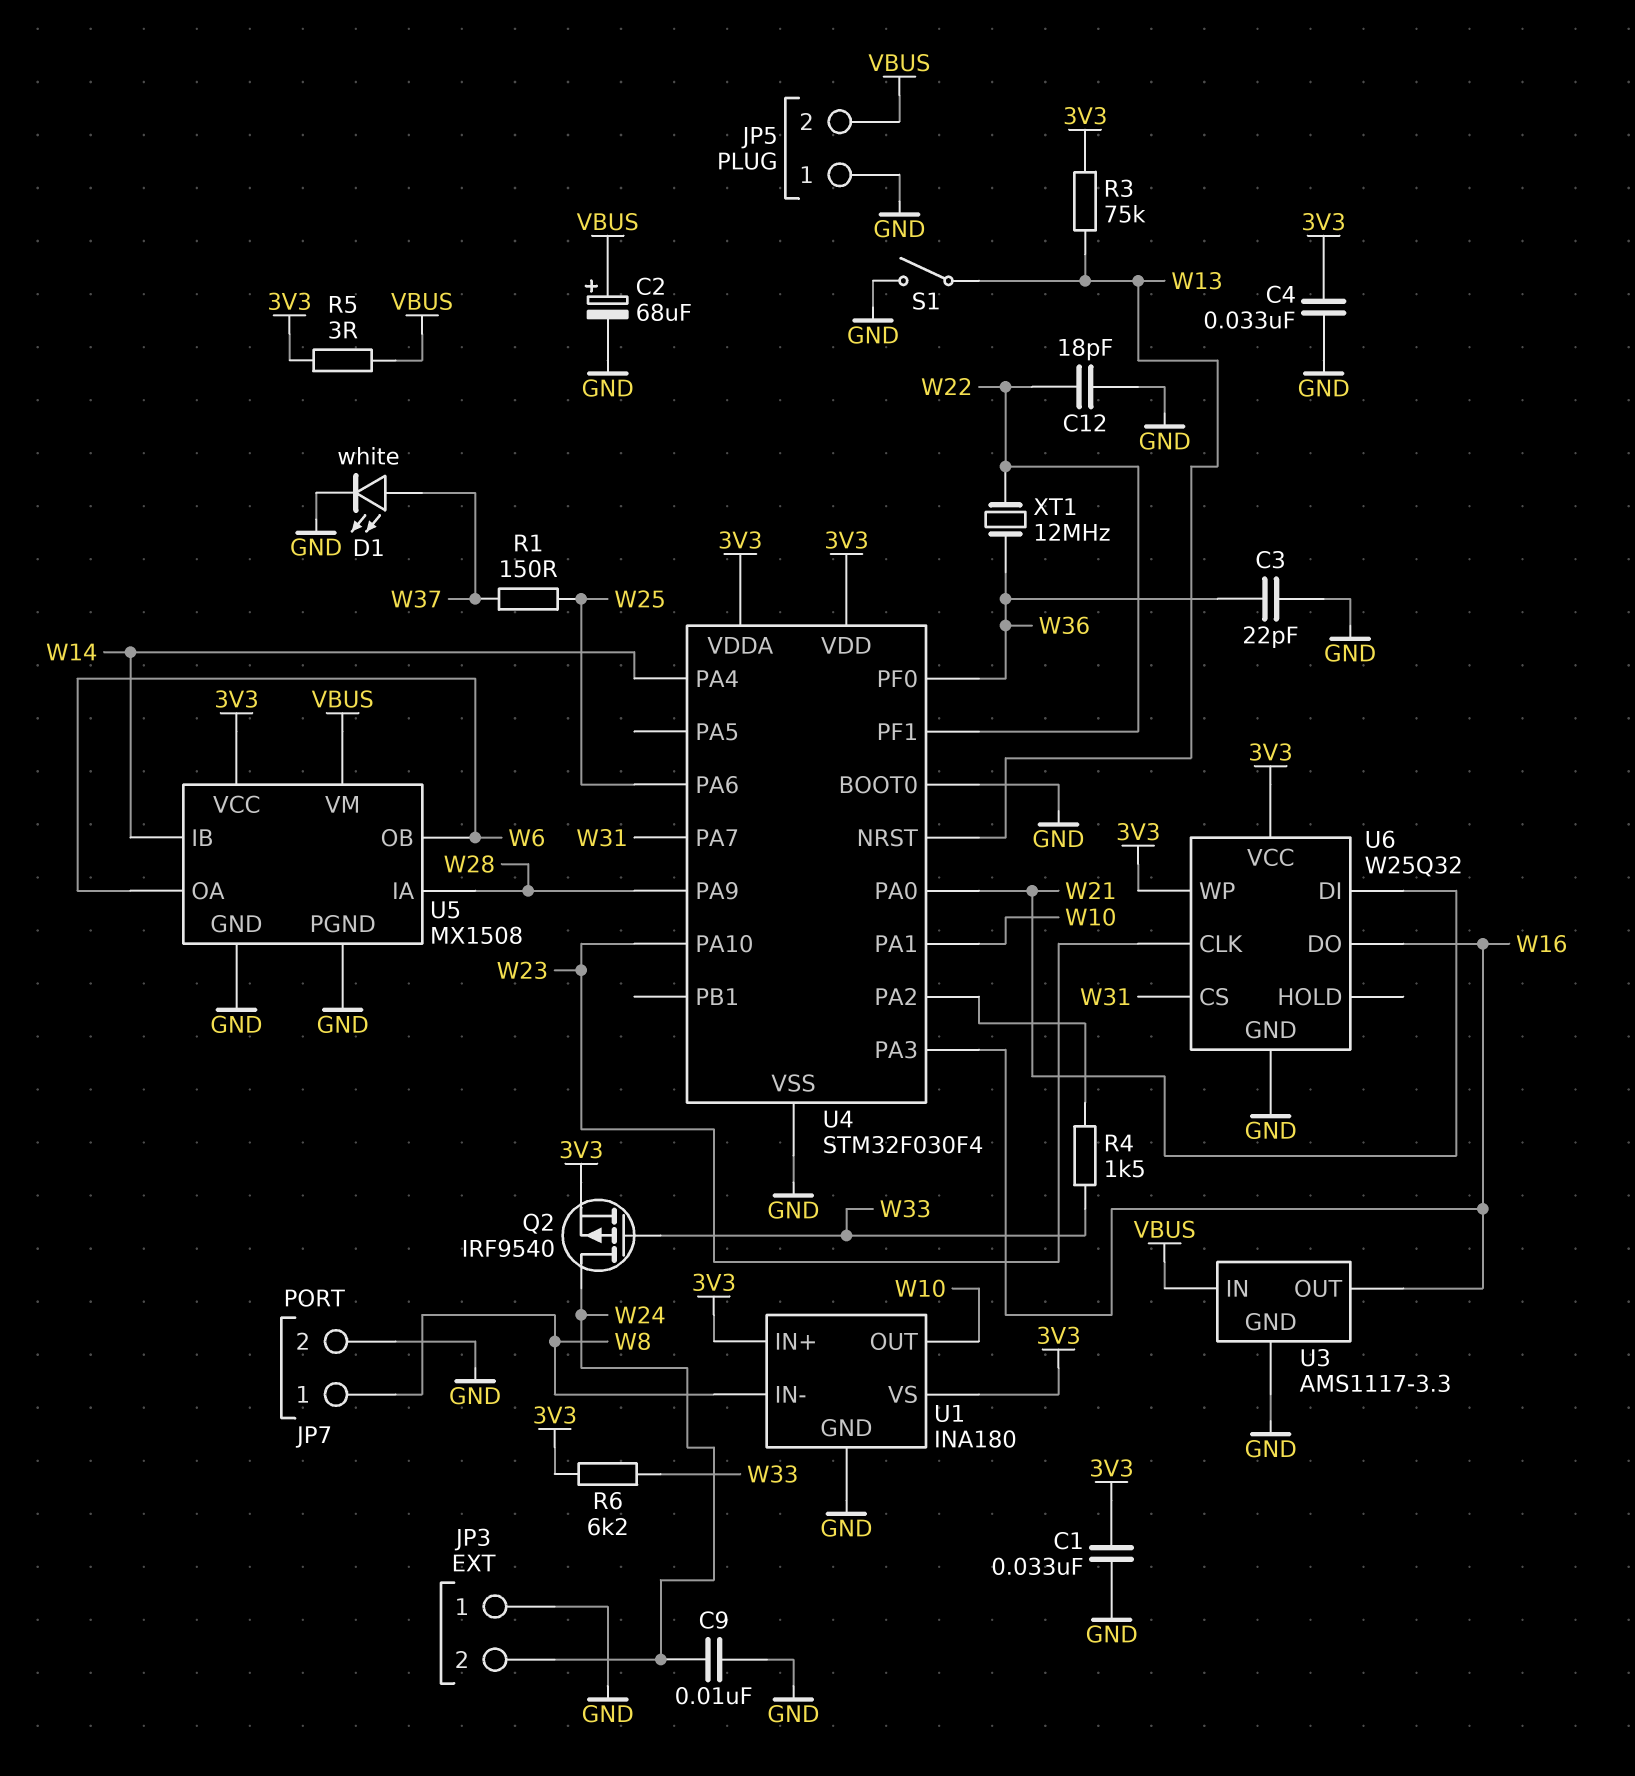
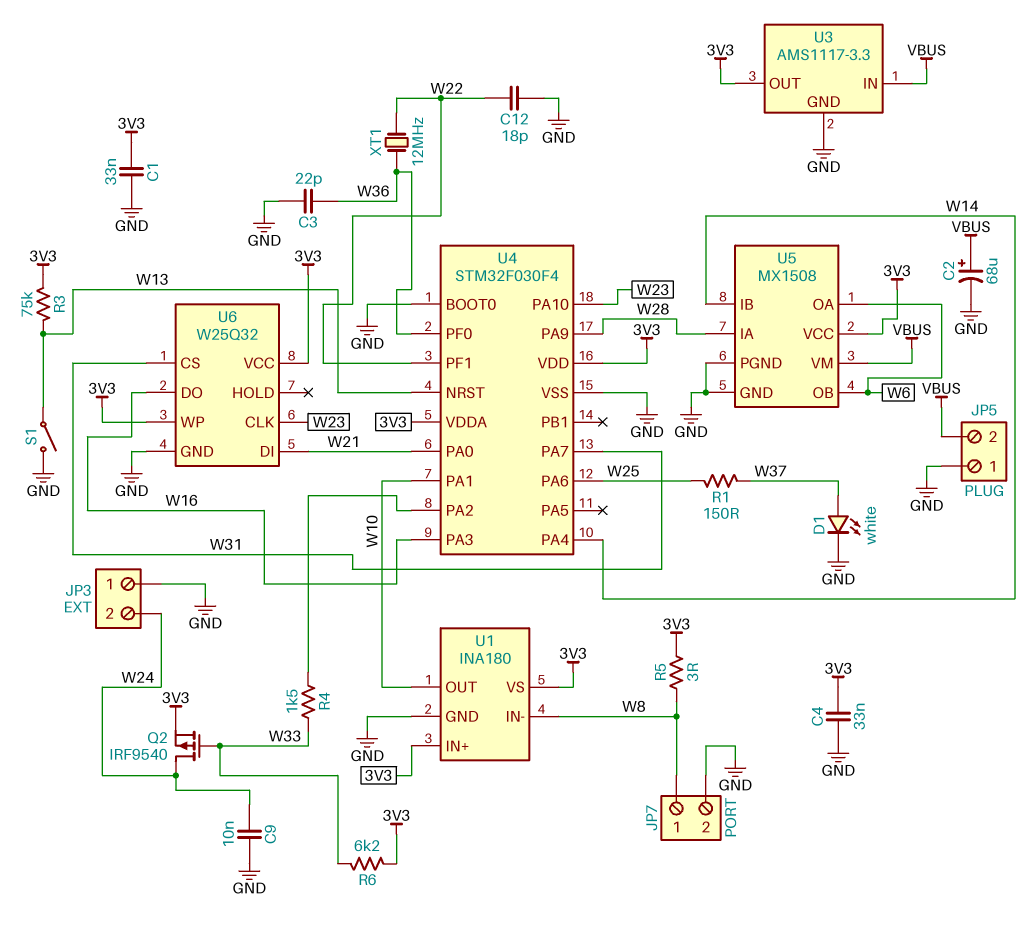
R5: 3 (3V3, VBUS) -> 3 (3V3, W8)
U3 pin OUT: W16 -> 3V3

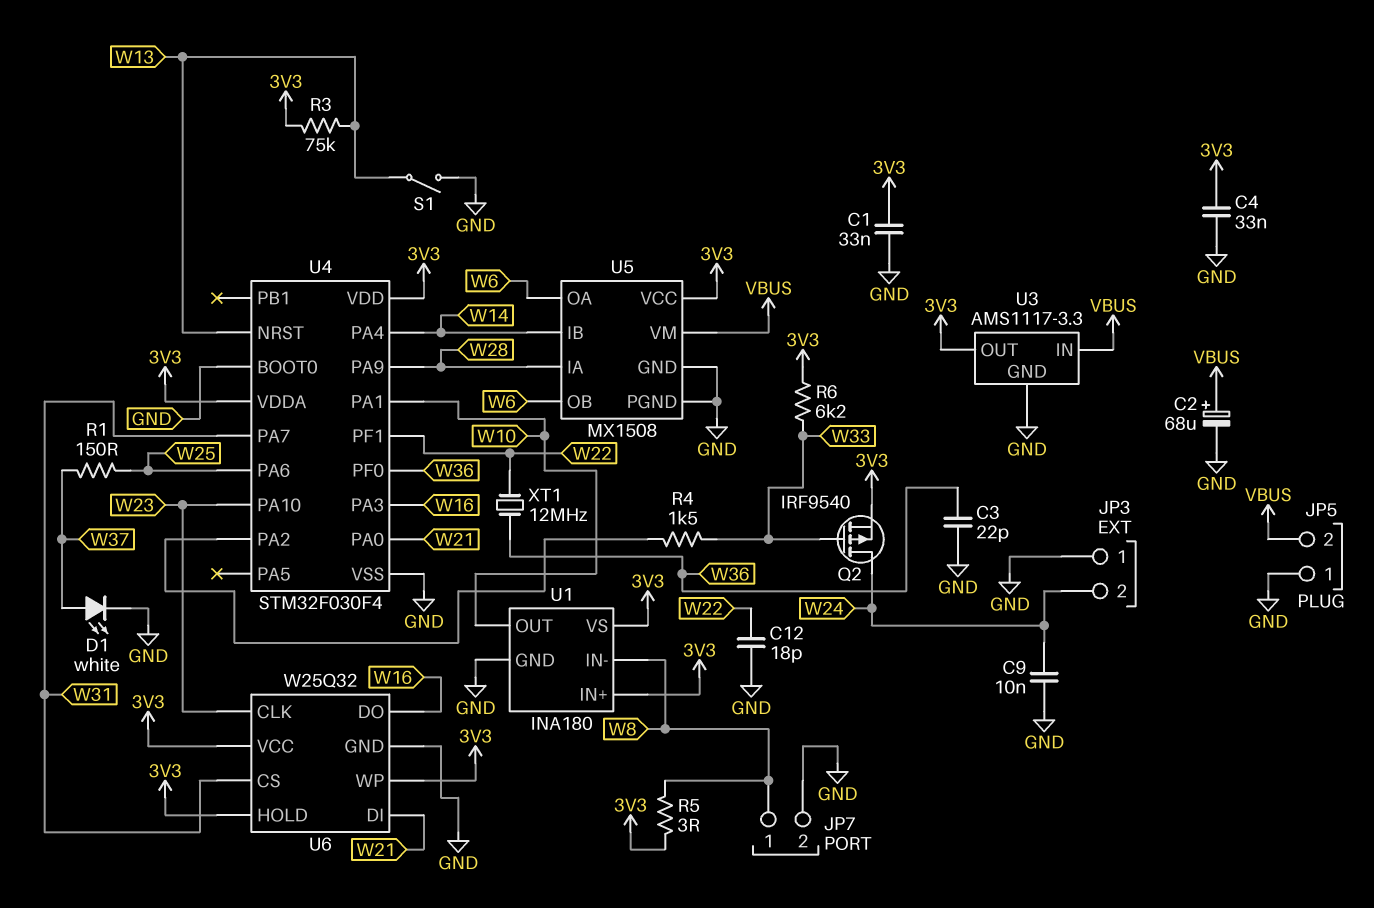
U6 pin HOLD: none -> 3V3

